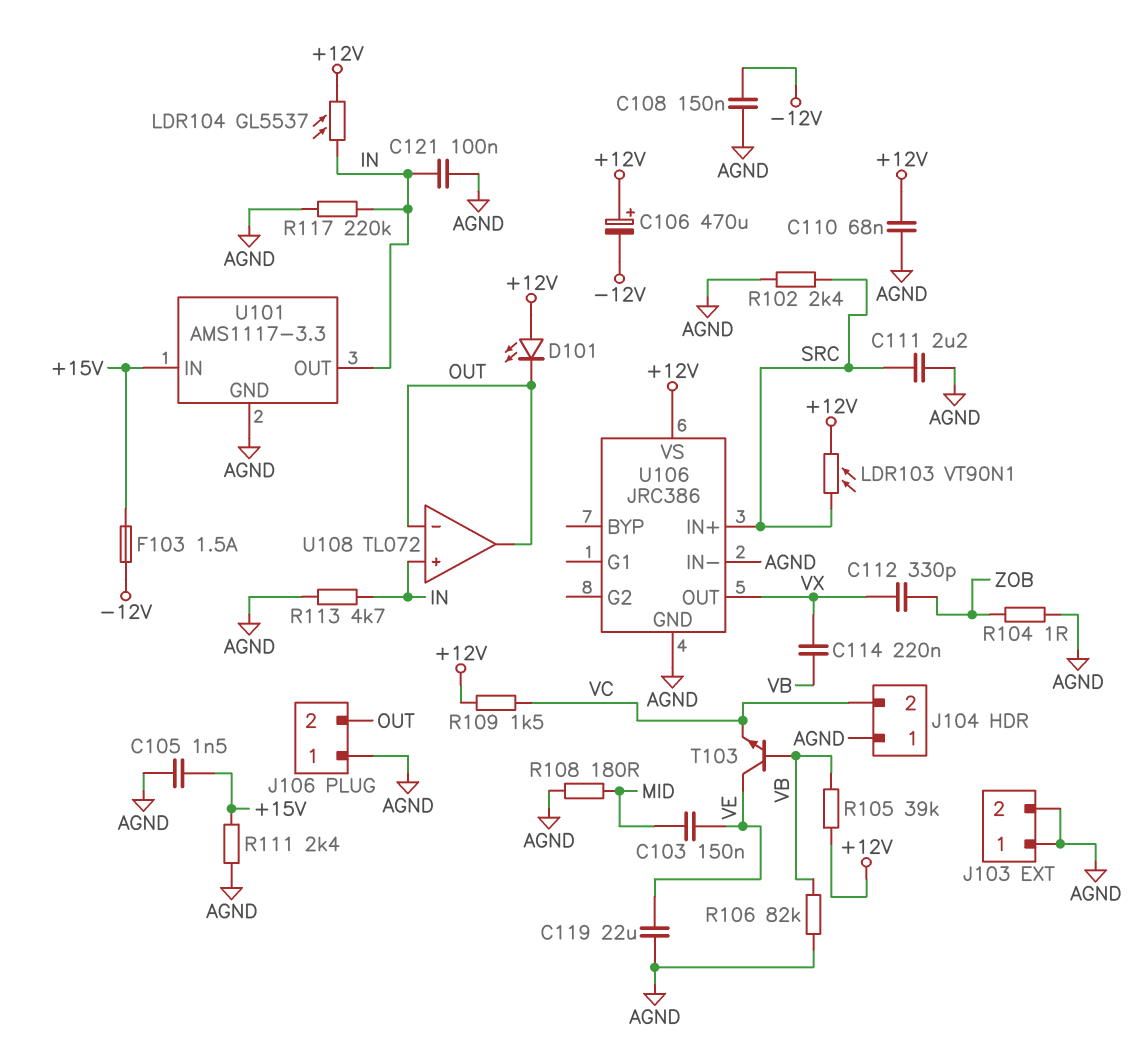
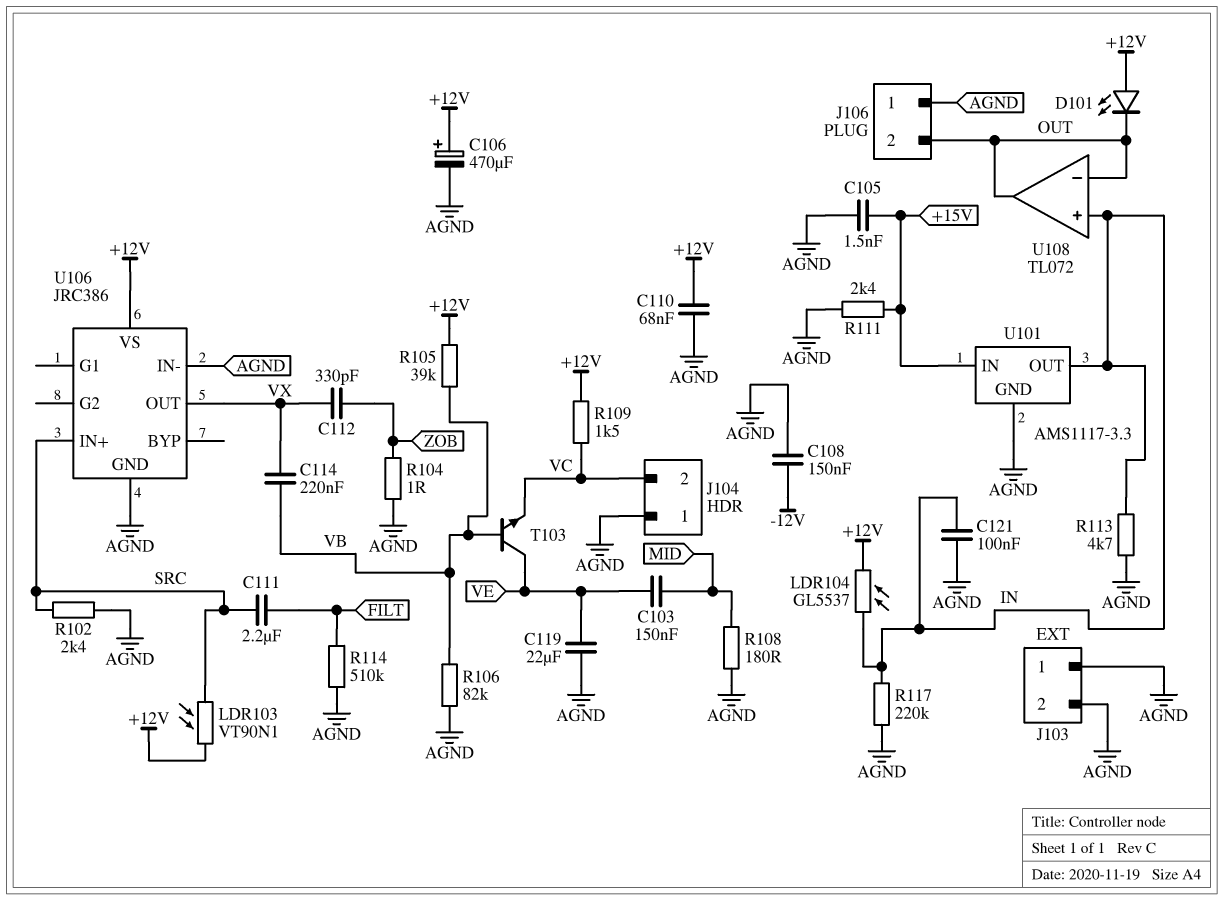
C106: 470uF (plus +12V, minus -12V) -> 470uF (plus +12V, minus AGND)
C111: 2.2uF (AGND, SRC) -> 2.2uF (FILT, SRC)
F103: 1.5A (+15V, -12V) -> none
R114: none -> 510k (AGND, FILT)

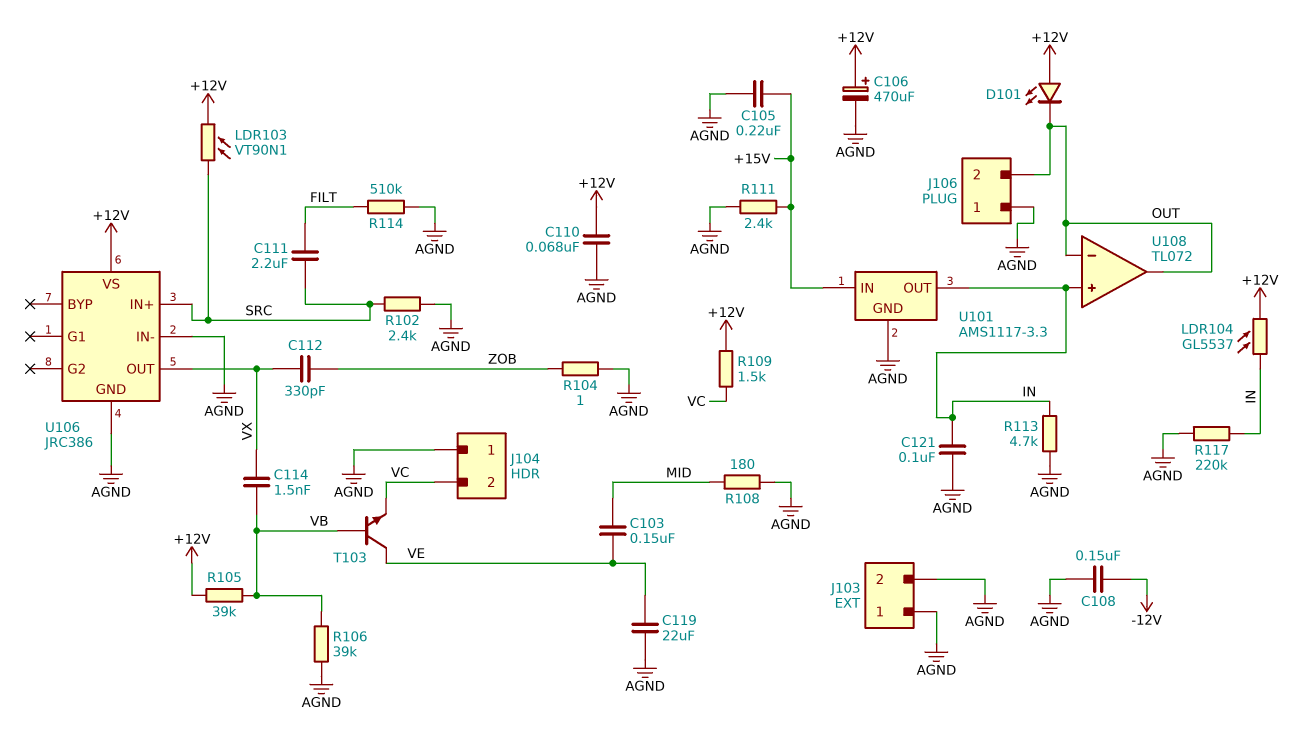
C105: 1.5nF (+15V, AGND) -> 220nF (+15V, AGND)
C114: 220nF (VB, VX) -> 1.5nF (VB, VX)
R106: 82k (AGND, VB) -> 39k (AGND, VB)

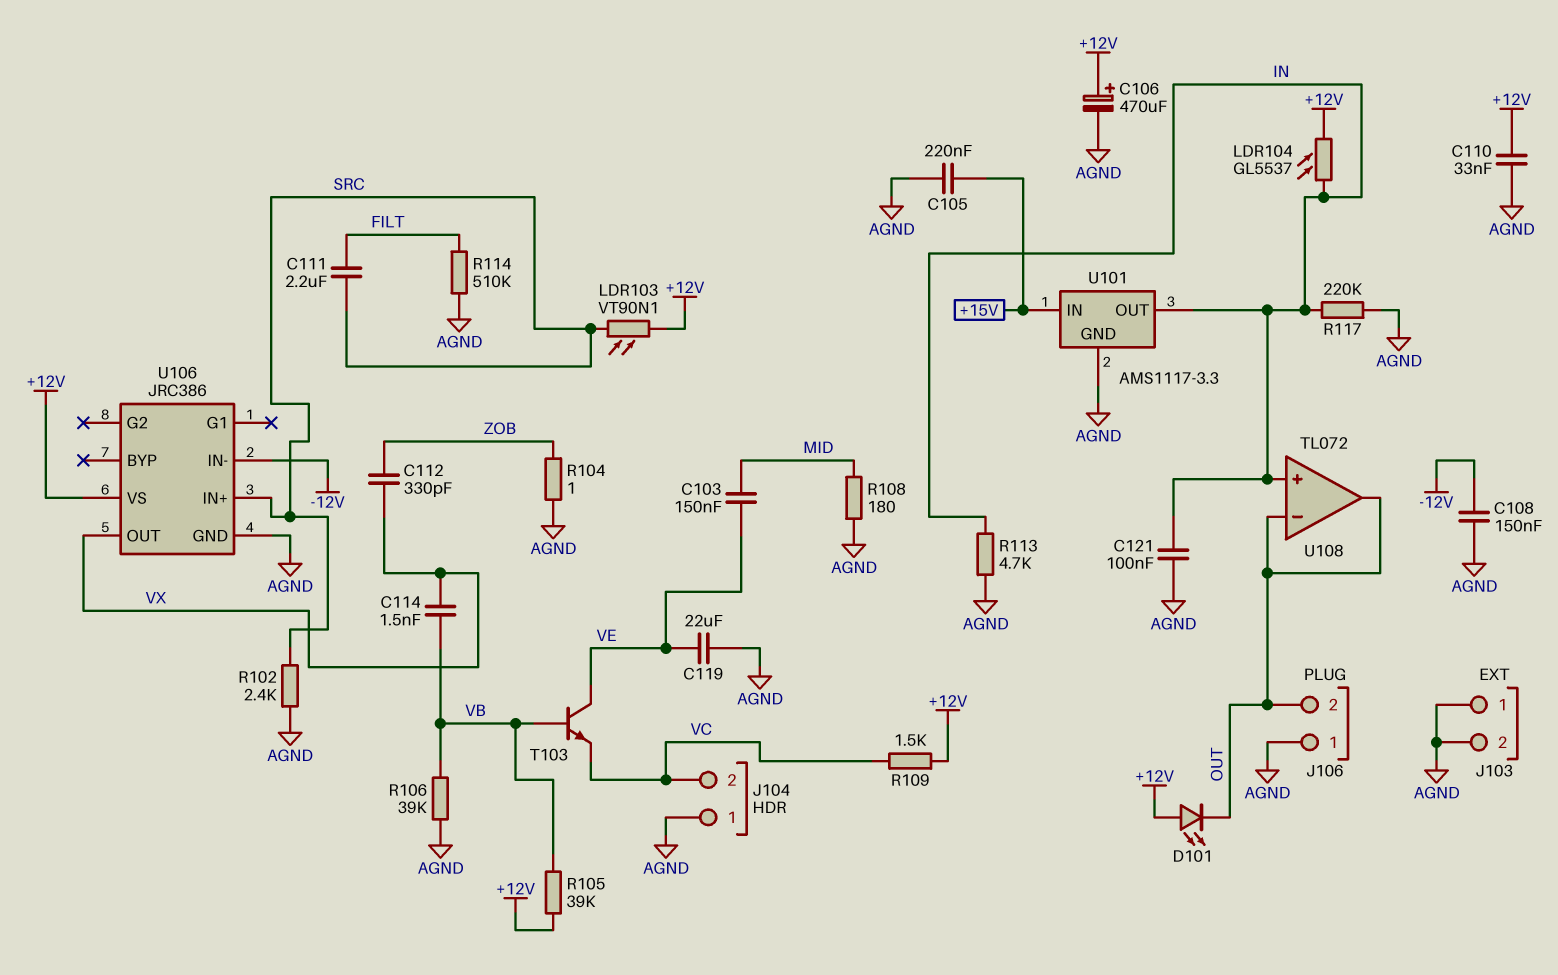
C110: 68nF (+12V, AGND) -> 33nF (+12V, AGND)
R111: 2.4k (+15V, AGND) -> none
U106 pin IN-: AGND -> -12V

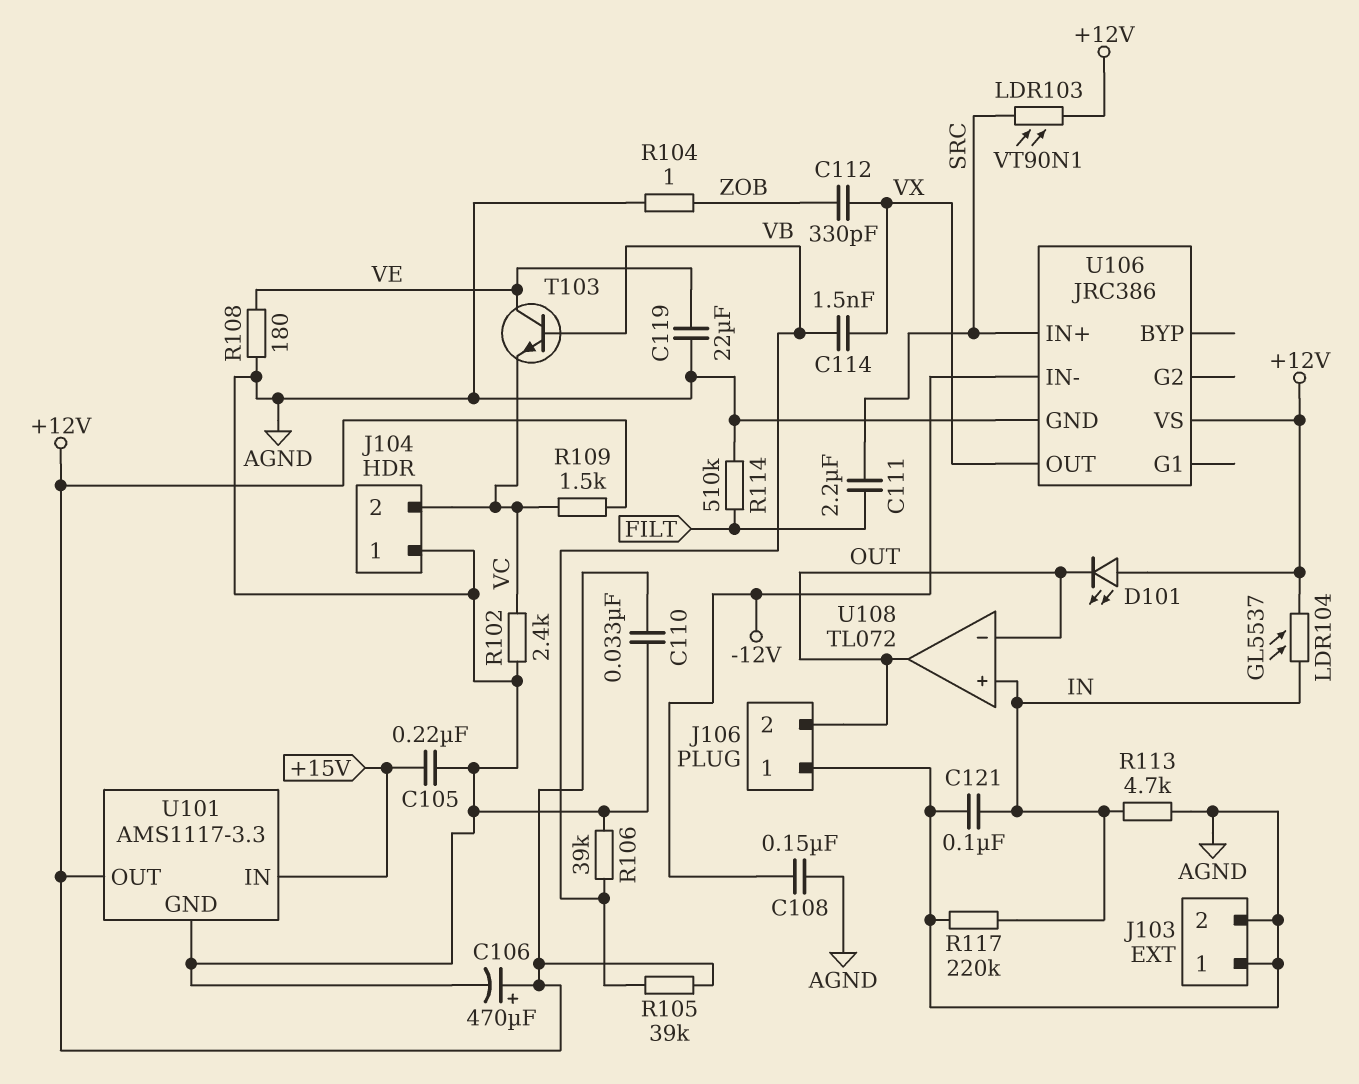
C103: 150nF (MID, VE) -> none
R102: 2.4k (AGND, SRC) -> 2.4k (AGND, VC)
R108: 180 (AGND, MID) -> 180 (AGND, VE)
U101 pin OUT: IN -> +12V

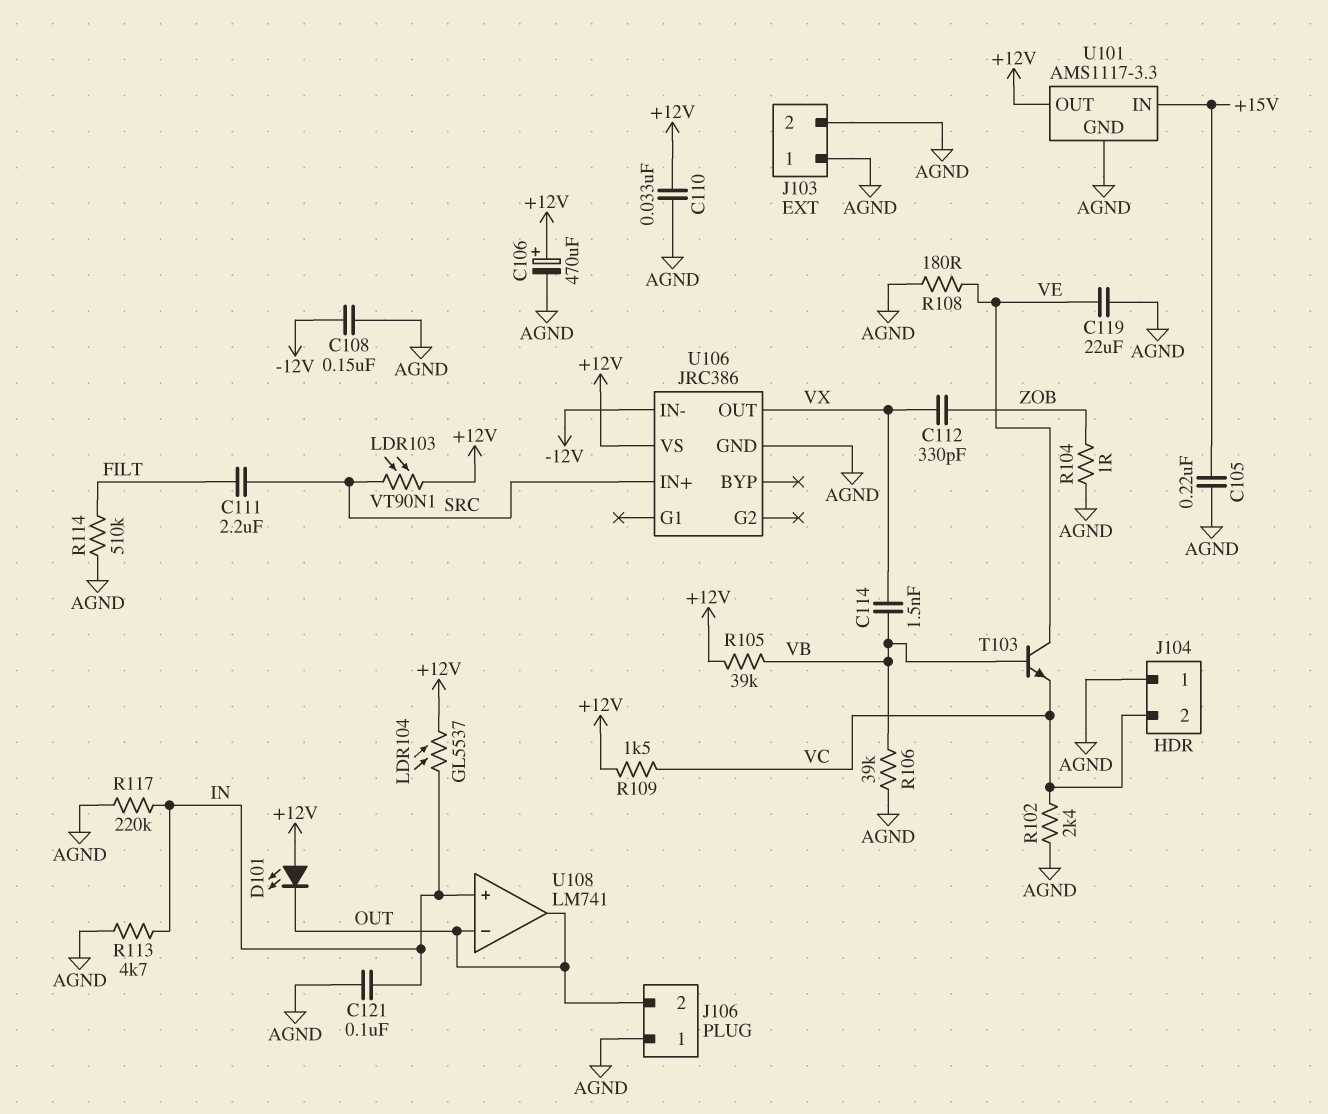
U108: TL072 -> LM741

